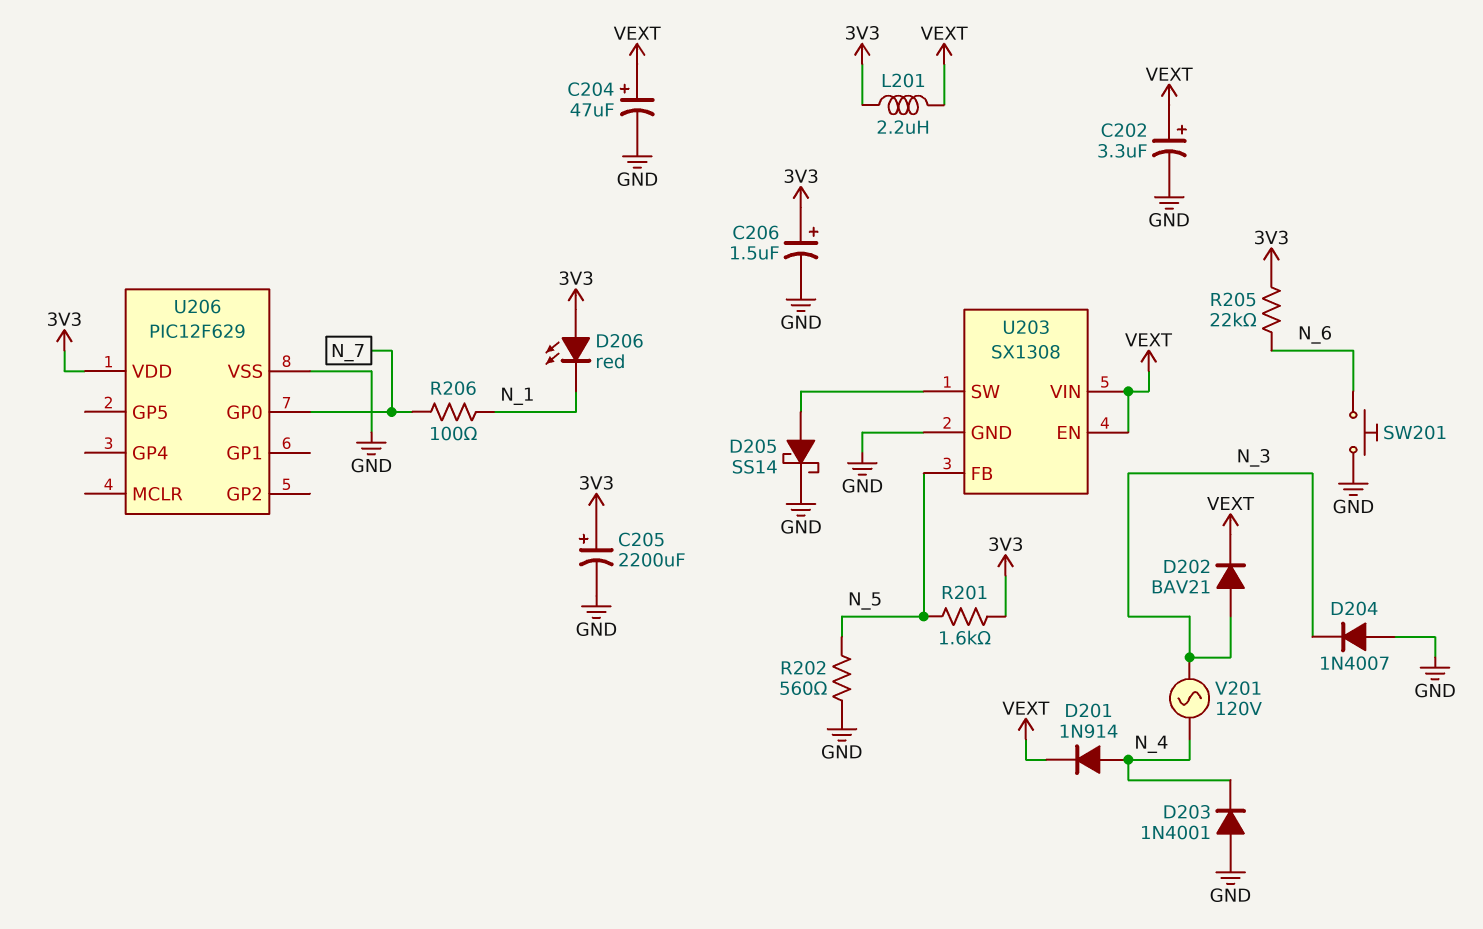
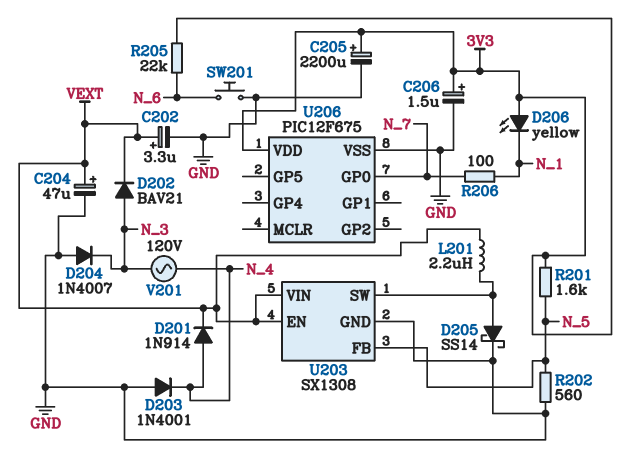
D206: LED red (A 3V3, K N_1) -> LED yellow (A 3V3, K N_1)
L201: 2.2uH (3V3, VEXT) -> 2.2uH (U203/SW, VEXT)
U206: PIC12F629 -> PIC12F675

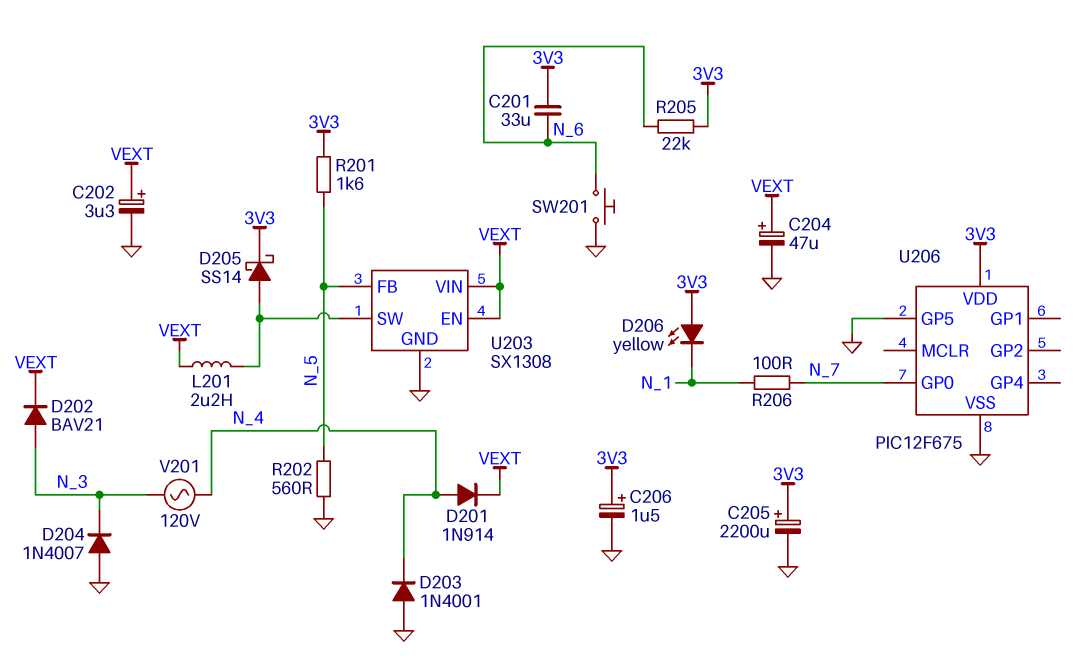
C201: none -> 33uF (3V3, N_6)
D205: schottky SS14 (A U203/SW, K GND) -> schottky SS14 (A U203/SW, K 3V3)
U206 pin GP5: none -> GND

